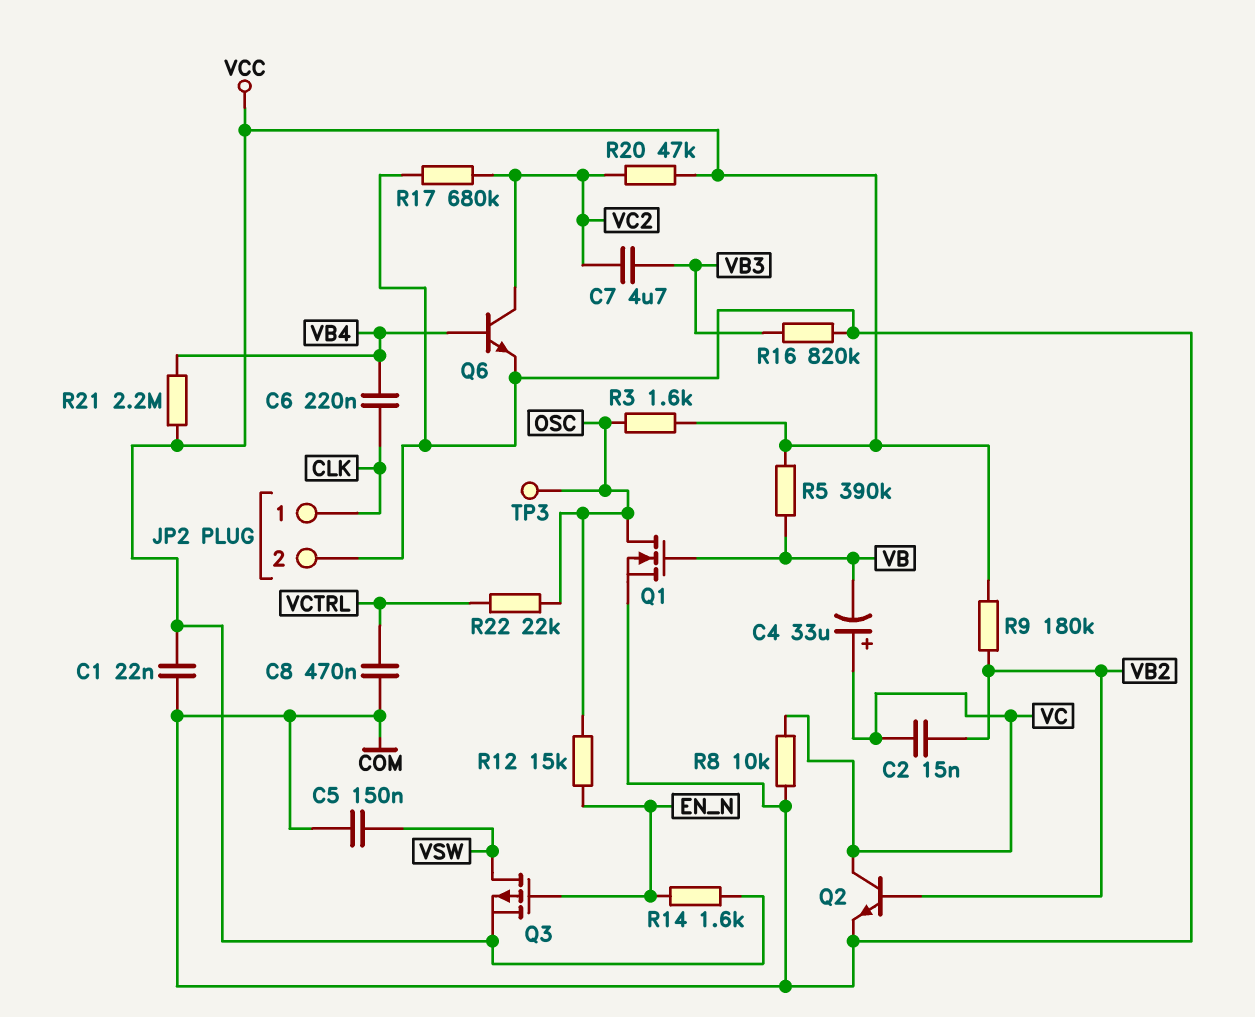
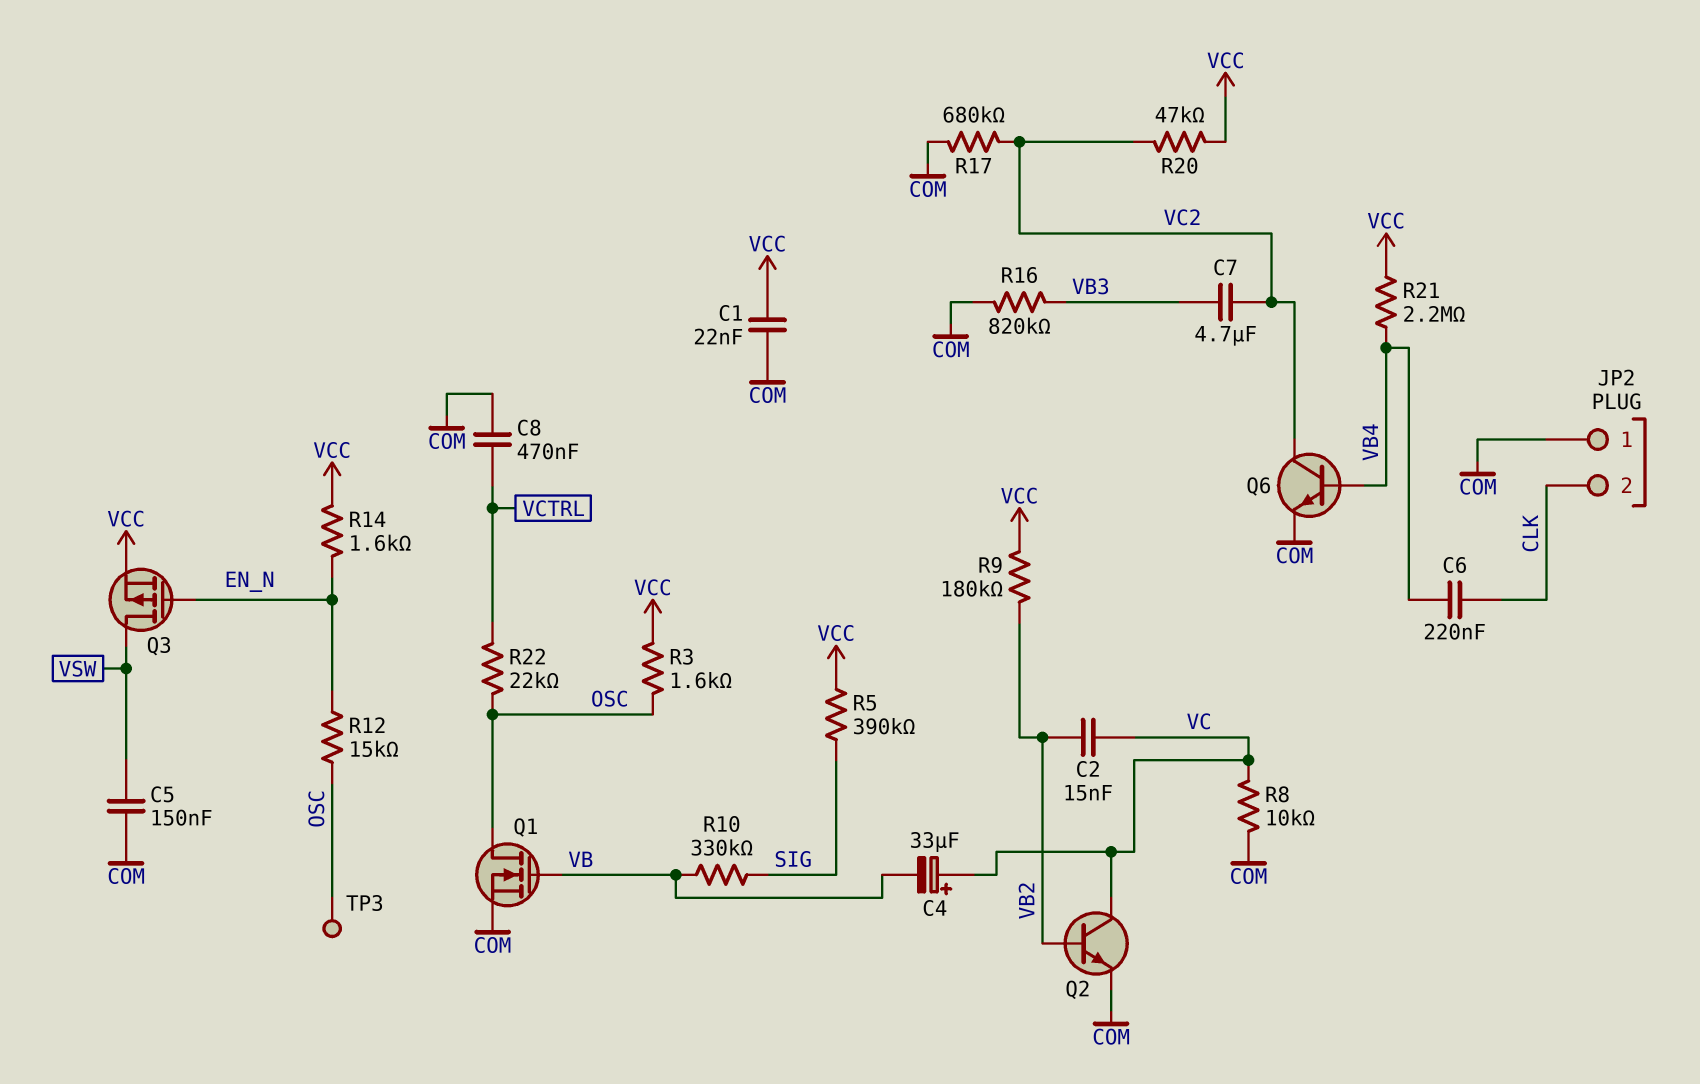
JP2 pin 1: CLK -> COM
JP2 pin 2: COM -> CLK
R5: 390k (VB, VCC) -> 390k (SIG, VCC)
R10: none -> 330k (SIG, VB)

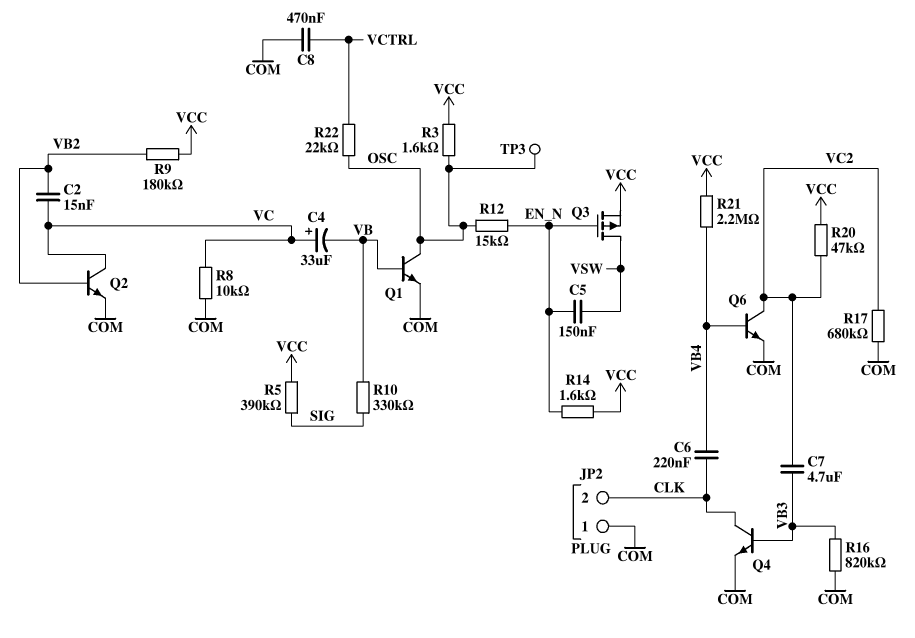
C1: 22nF (COM, VCC) -> none
C5: 150nF (COM, VSW) -> 150nF (EN_N, VSW)
Q1: NMOS (G VB, D OSC, S COM) -> NPN (B VB, C OSC, E COM)
Q4: none -> NPN (B VB3, C CLK, E COM)

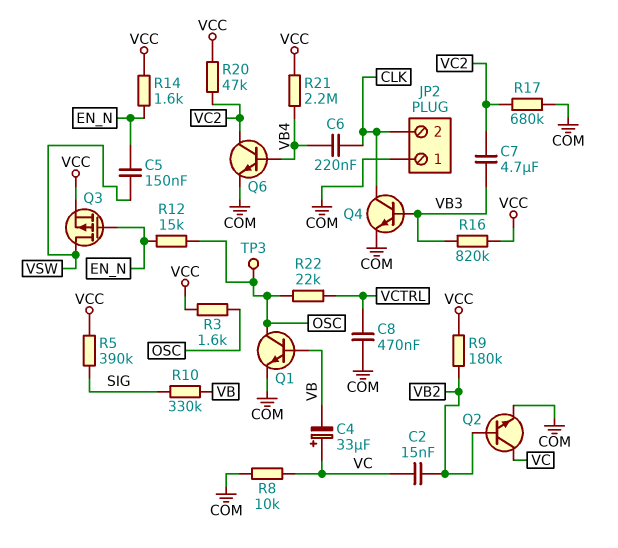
R16: 820k (COM, VB3) -> 820k (VB3, VCC)

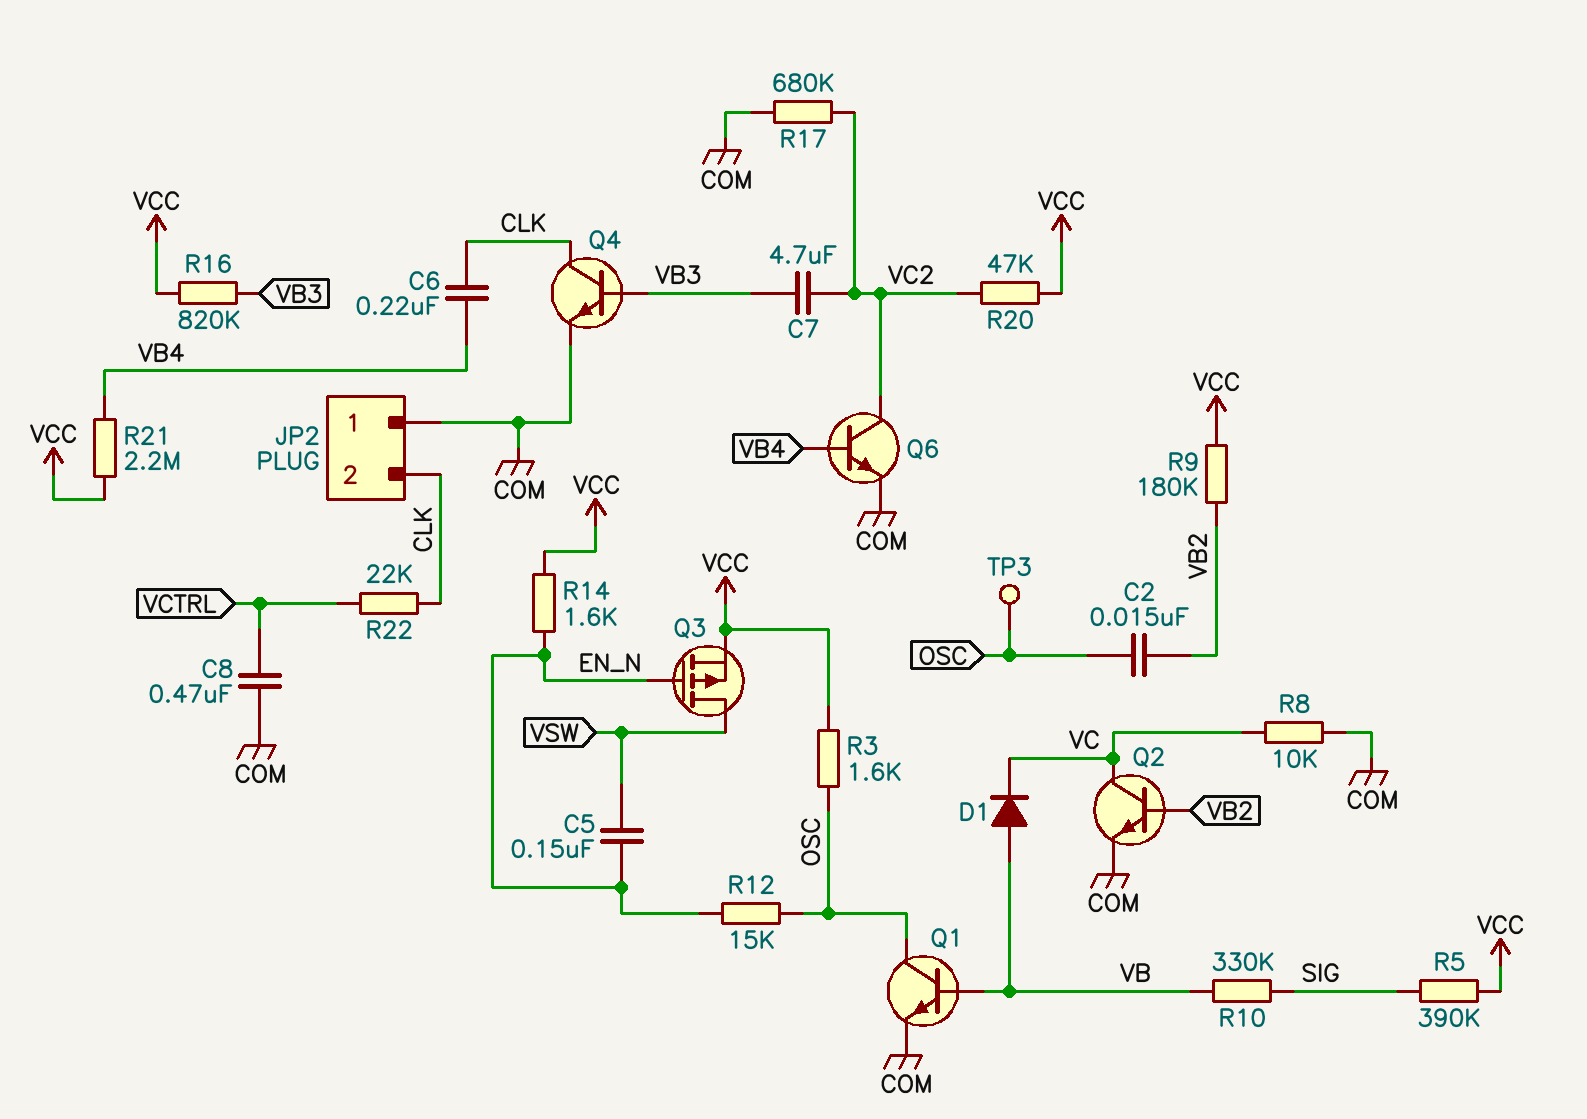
C2: 15nF (VB2, VC) -> 15nF (OSC, VB2)
C4: 33uF (plus VC, minus VB) -> none
D1: none -> diode (A VB, K VC)
R22: 22k (OSC, VCTRL) -> 22k (CLK, VCTRL)

